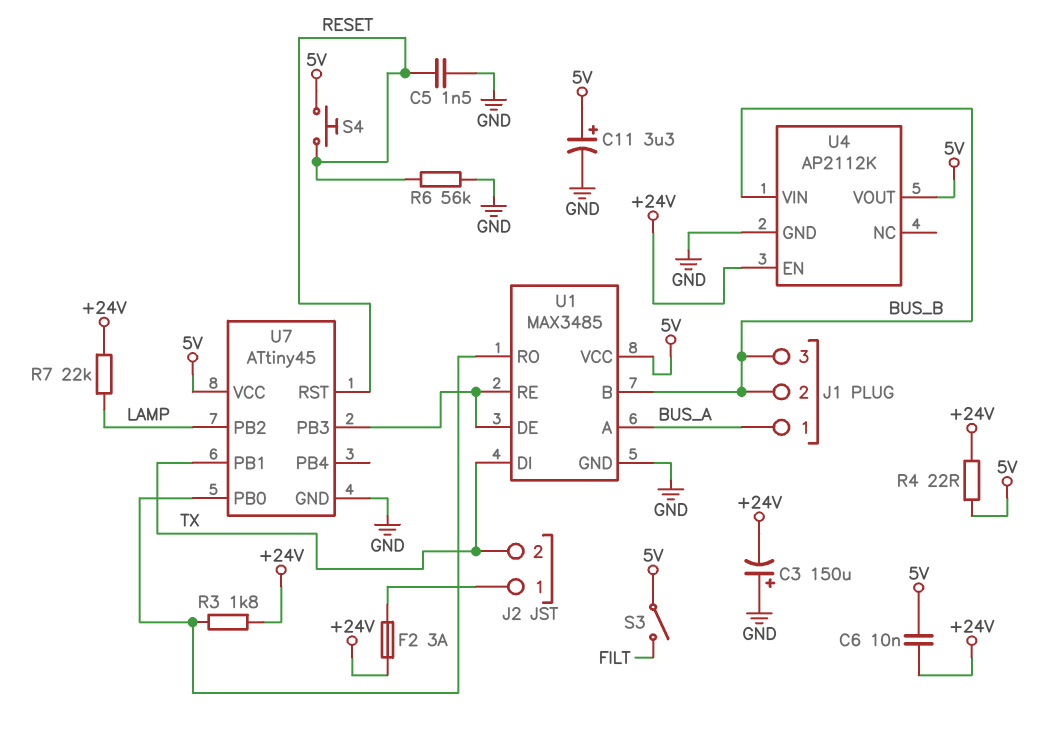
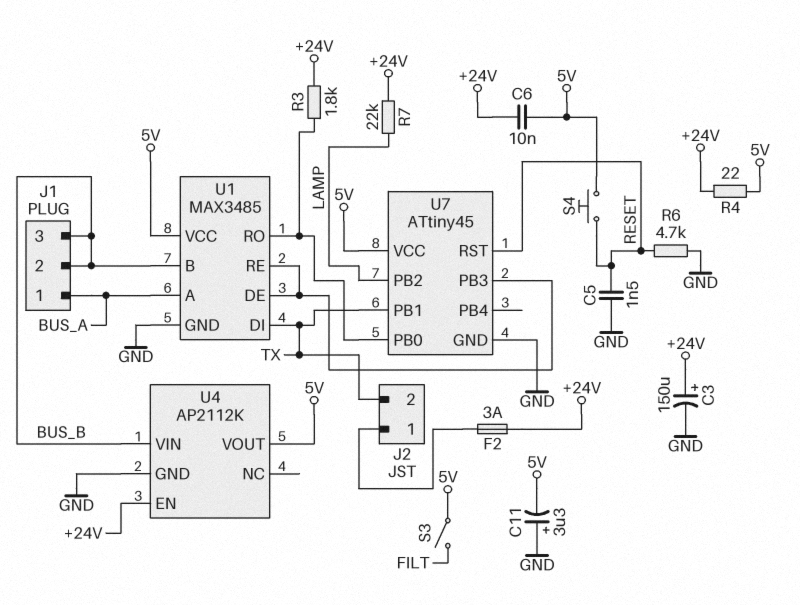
C3: 150uF (plus GND, minus +24V) -> 150uF (plus +24V, minus GND)
C11: 3.3uF (plus 5V, minus GND) -> 3.3uF (plus GND, minus 5V)
R6: 56k (GND, RESET) -> 4.7k (GND, RESET)

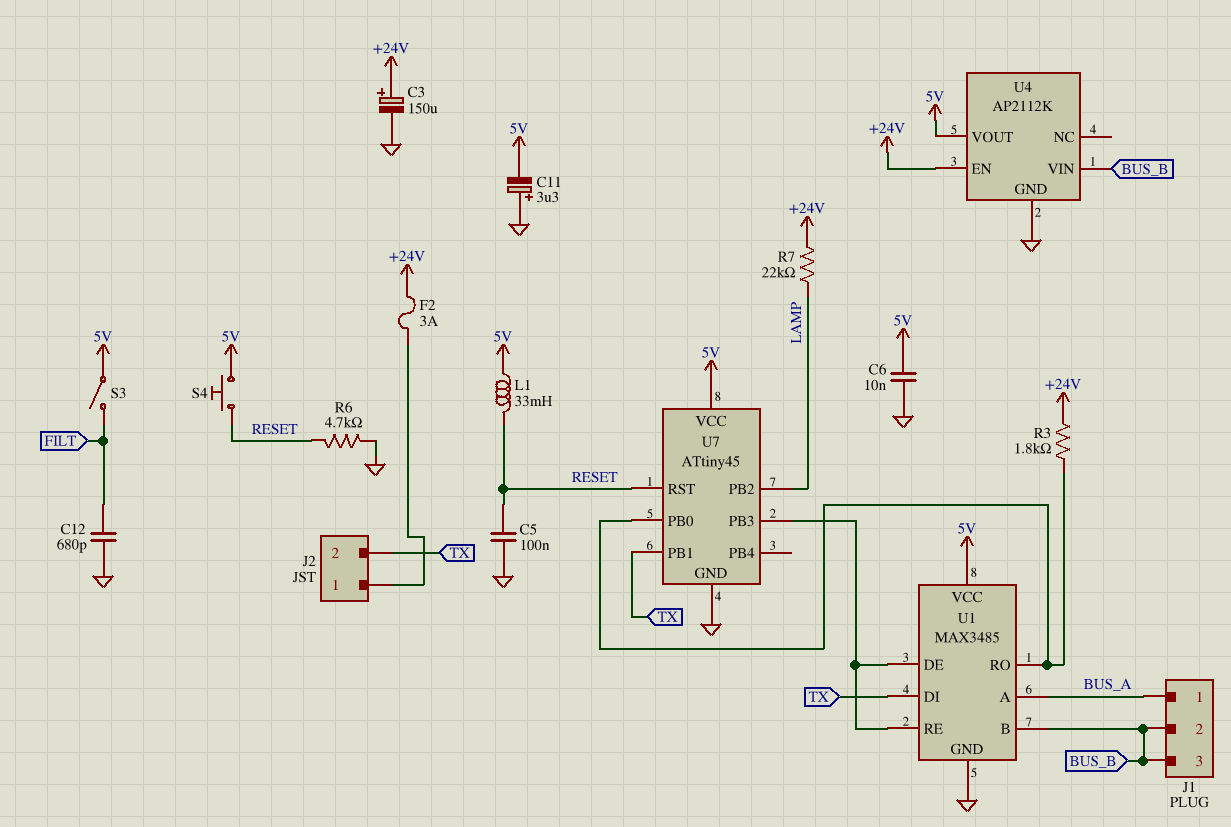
C5: 1.5nF (GND, RESET) -> 100nF (GND, RESET)
C6: 10nF (+24V, 5V) -> 10nF (5V, GND)
C12: none -> 680pF (FILT, GND)
L1: none -> 33mH (5V, RESET)
R4: 22 (+24V, 5V) -> none

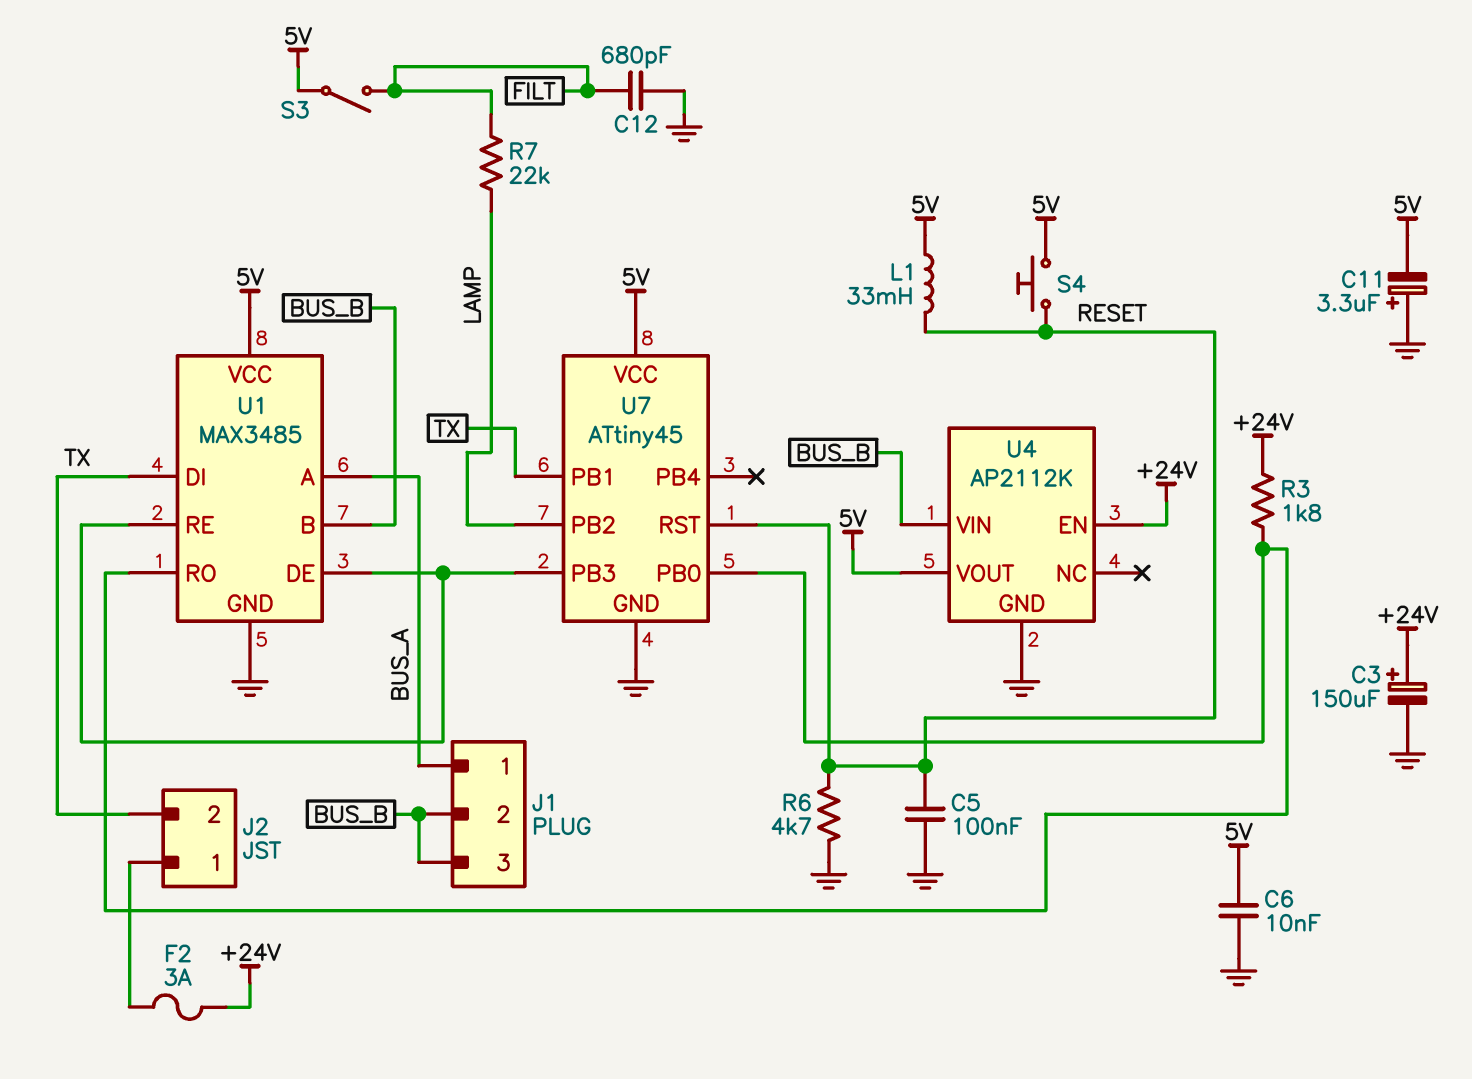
R7: 22k (+24V, LAMP) -> 22k (FILT, LAMP)

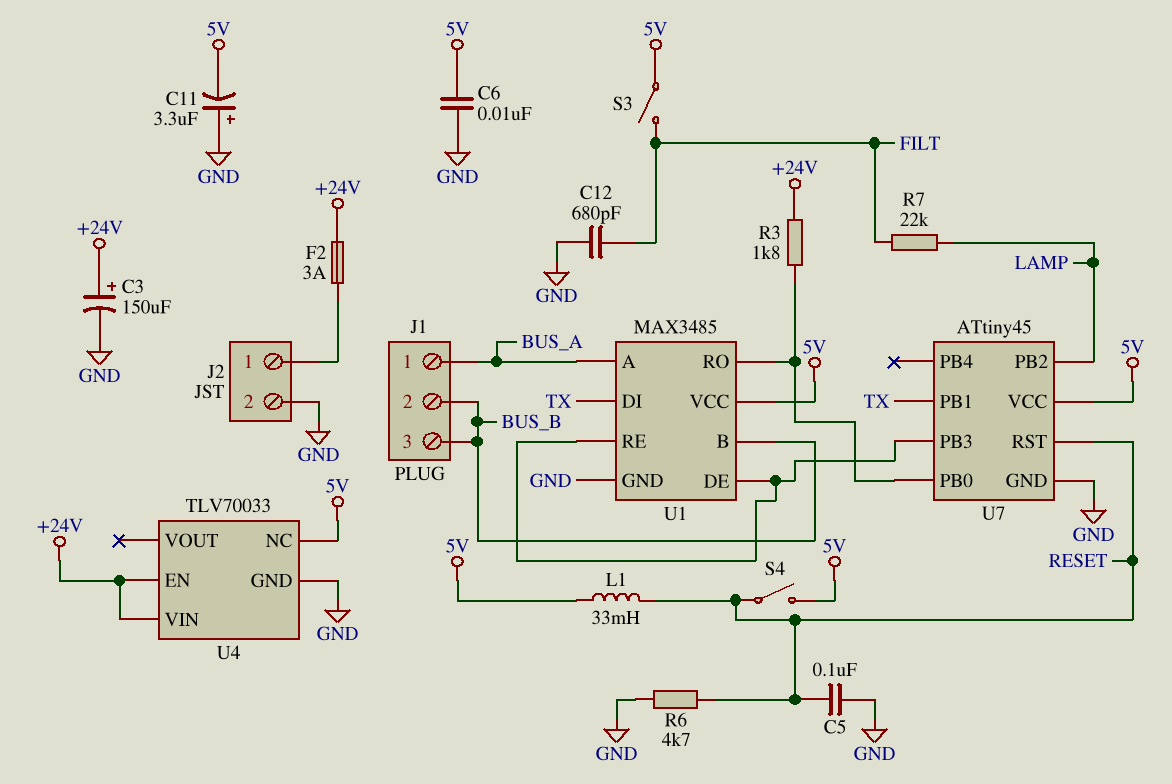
J2 pin 2: TX -> GND
S4: button (5V, RESET) -> switch (5V, RESET)
U4: AP2112K -> TLV70033
U4 pin NC: none -> 5V
U4 pin VIN: BUS_B -> +24V
U4 pin VOUT: 5V -> none

